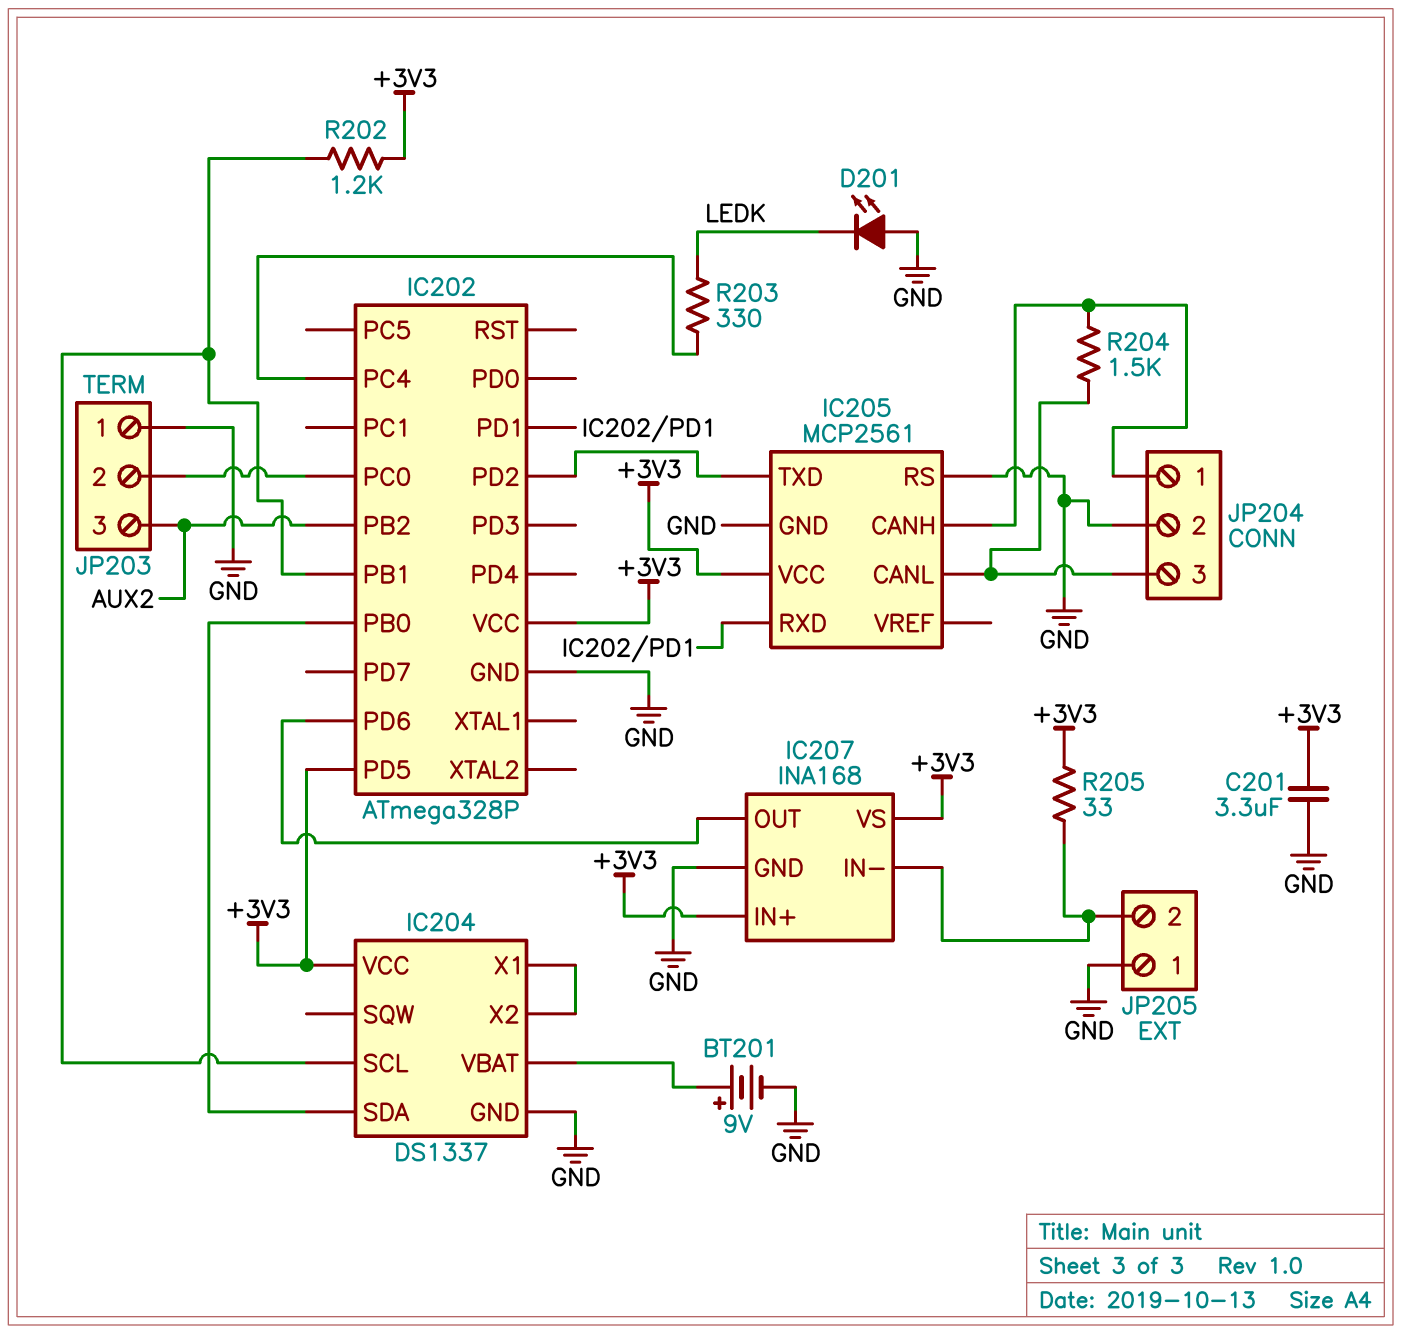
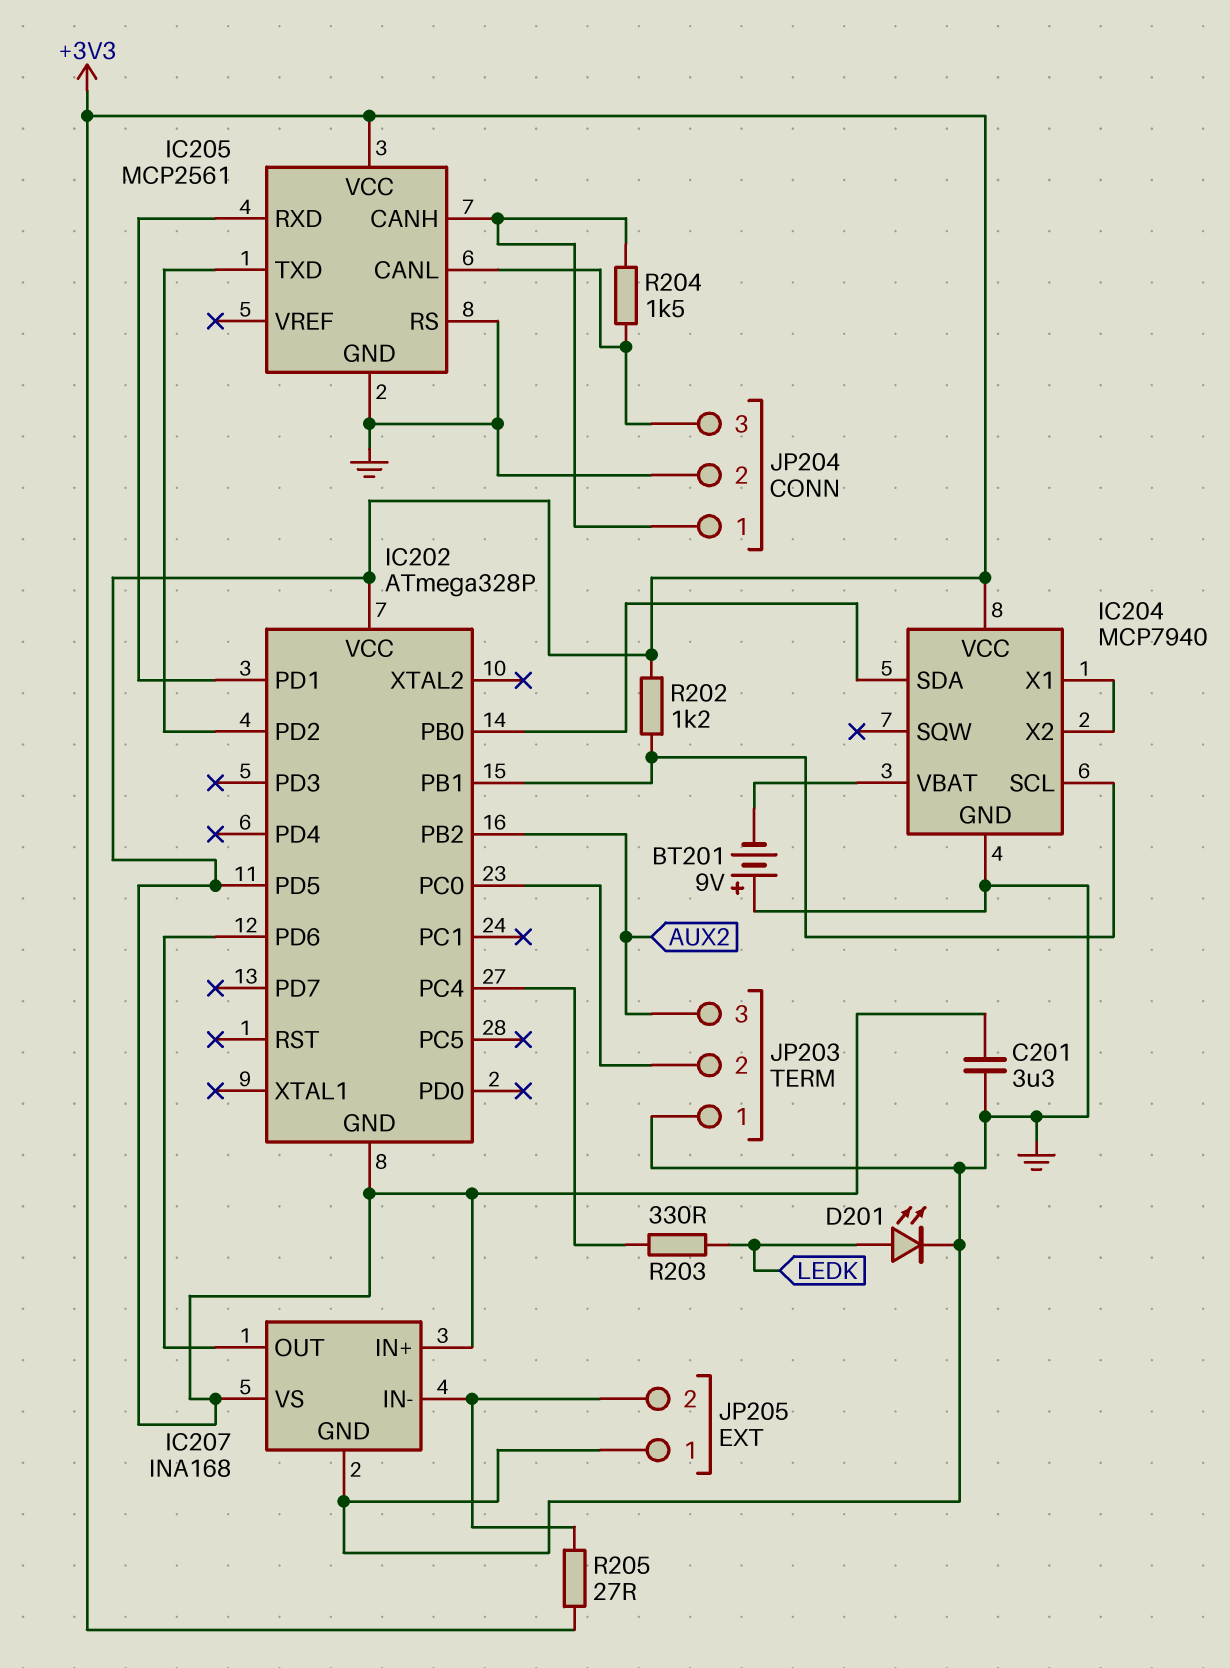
BT201: 9V (plus IC204/VBAT, minus GND) -> 9V (plus GND, minus IC204/VBAT)
D201: LED (A GND, K LEDK) -> LED (A LEDK, K GND)
IC202 pin GND: GND -> +3V3
IC204: DS1337 -> MCP7940
R205: 33 (+3V3, IC207/IN-) -> 27 (+3V3, IC207/IN-)

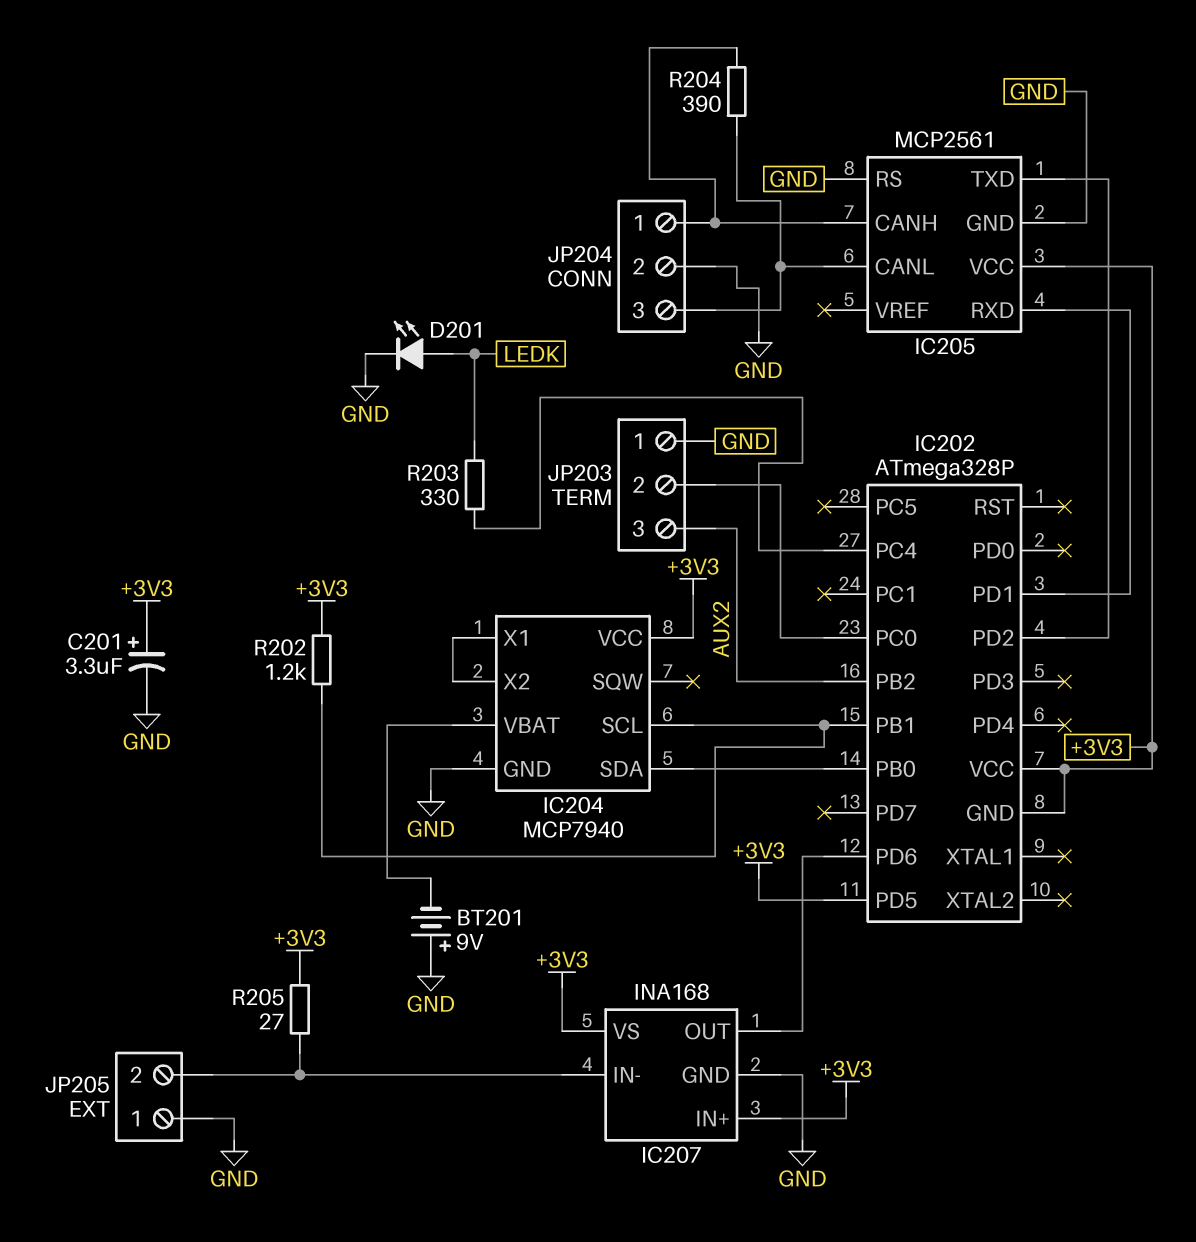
C201: 3.3uF (+3V3, GND) -> 3.3uF (plus +3V3, minus GND)
R204: 1.5k (IC205/CANH, IC205/CANL) -> 390 (IC205/CANH, IC205/CANL)

